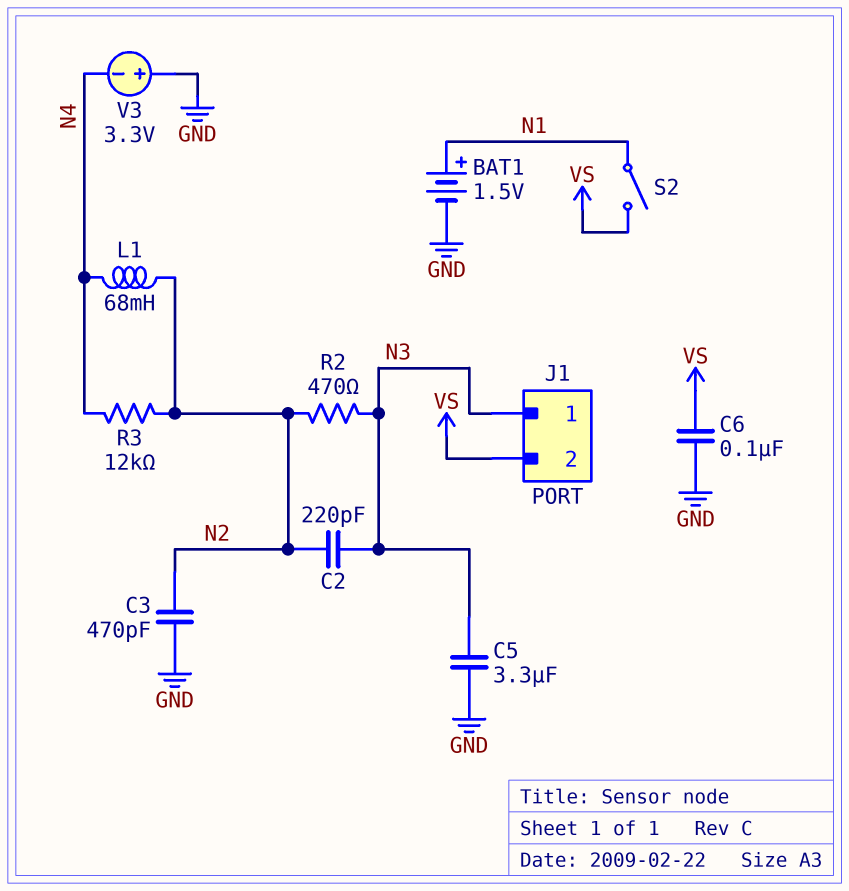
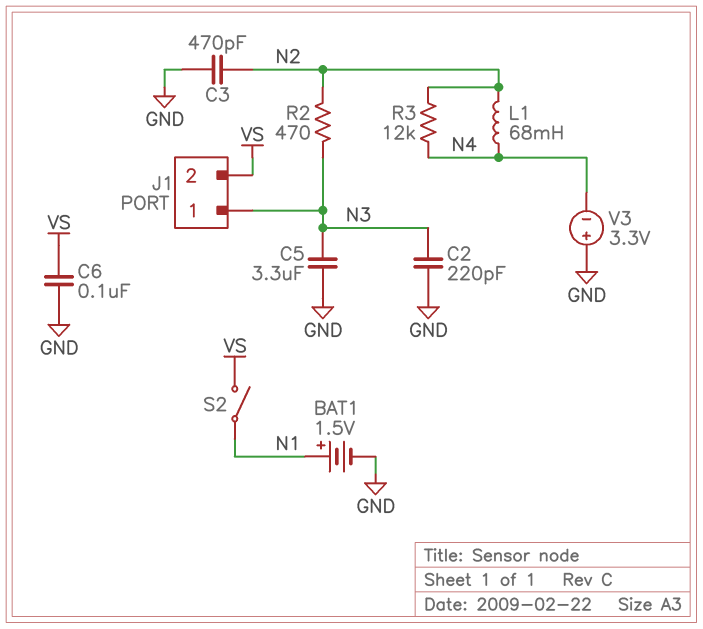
C2: 220pF (N2, N3) -> 220pF (GND, N3)

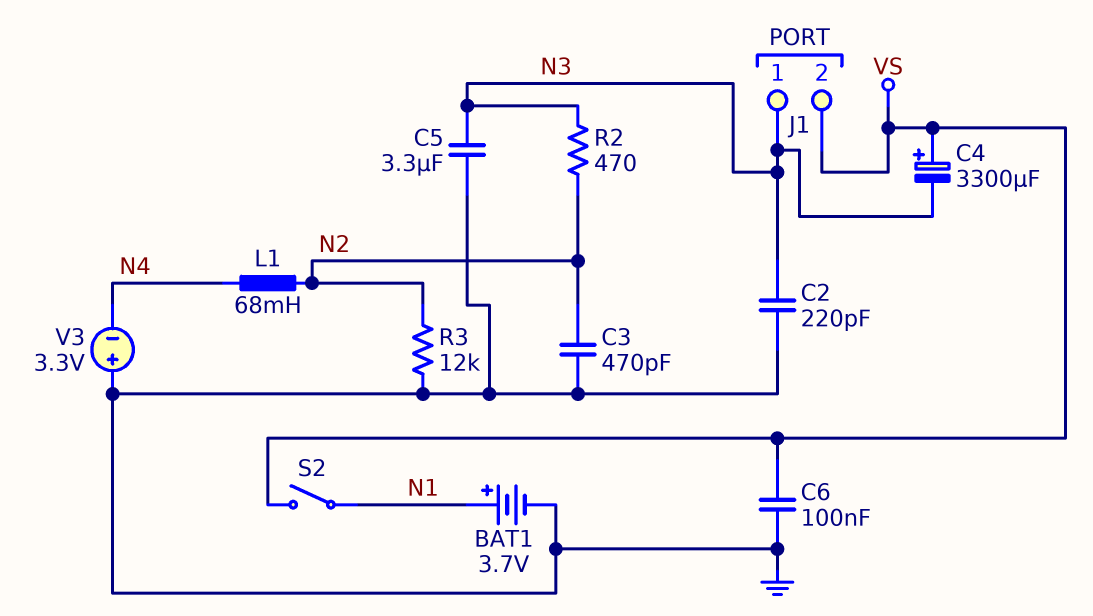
BAT1: 1.5V (plus N1, minus GND) -> 3.7V (plus N1, minus GND)
C4: none -> 3300uF (plus VS, minus N3)
R3: 12k (N2, N4) -> 12k (GND, N2)

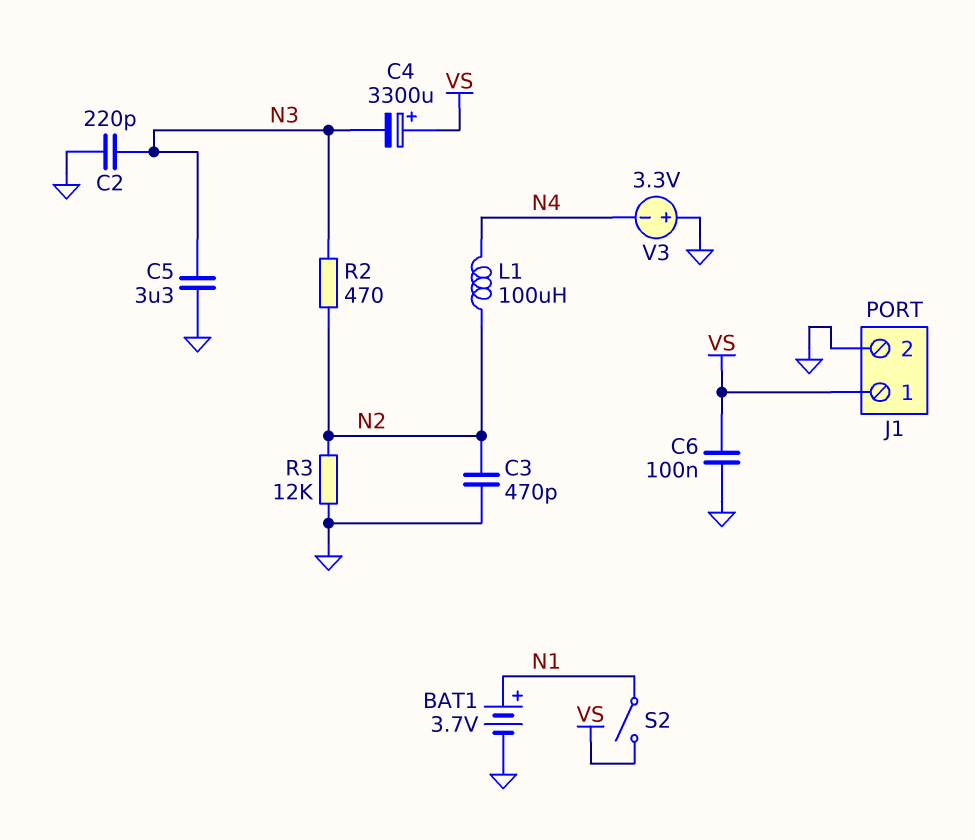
J1 pin 1: N3 -> VS
J1 pin 2: VS -> GND
L1: 68mH (N2, N4) -> 100uH (N2, N4)

